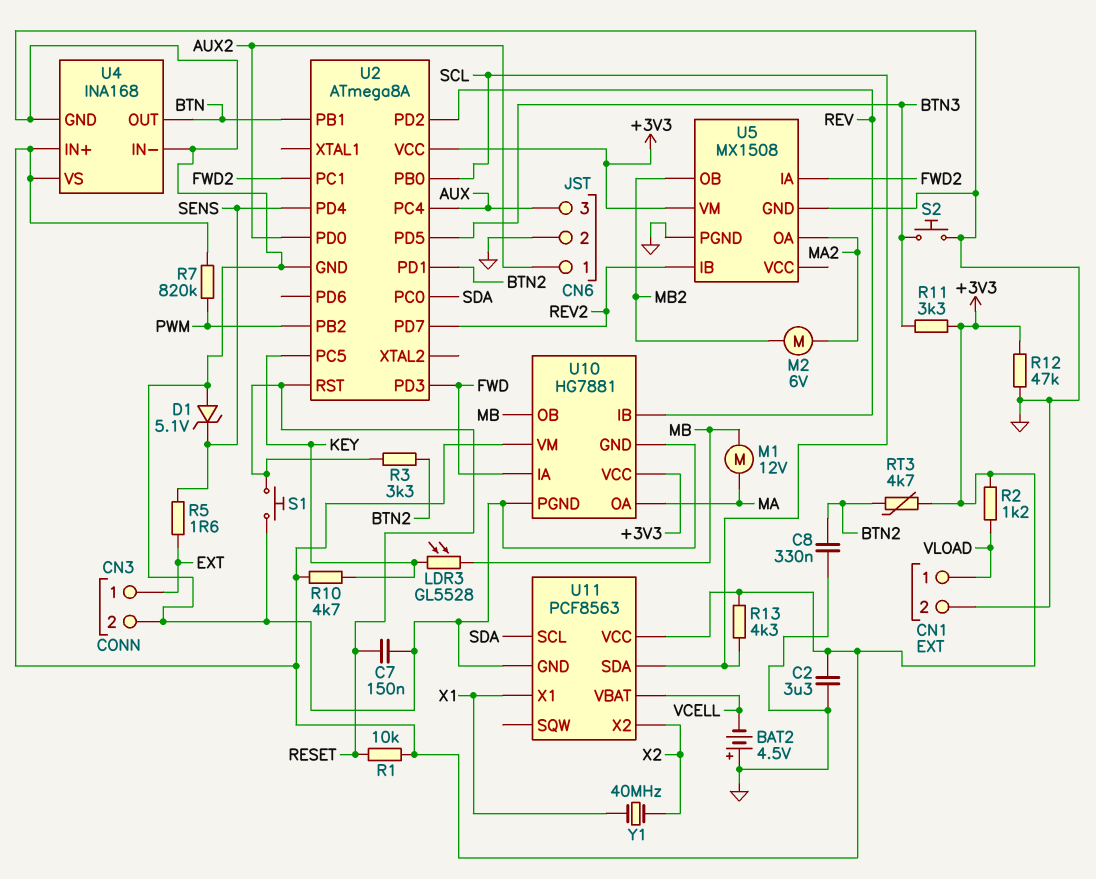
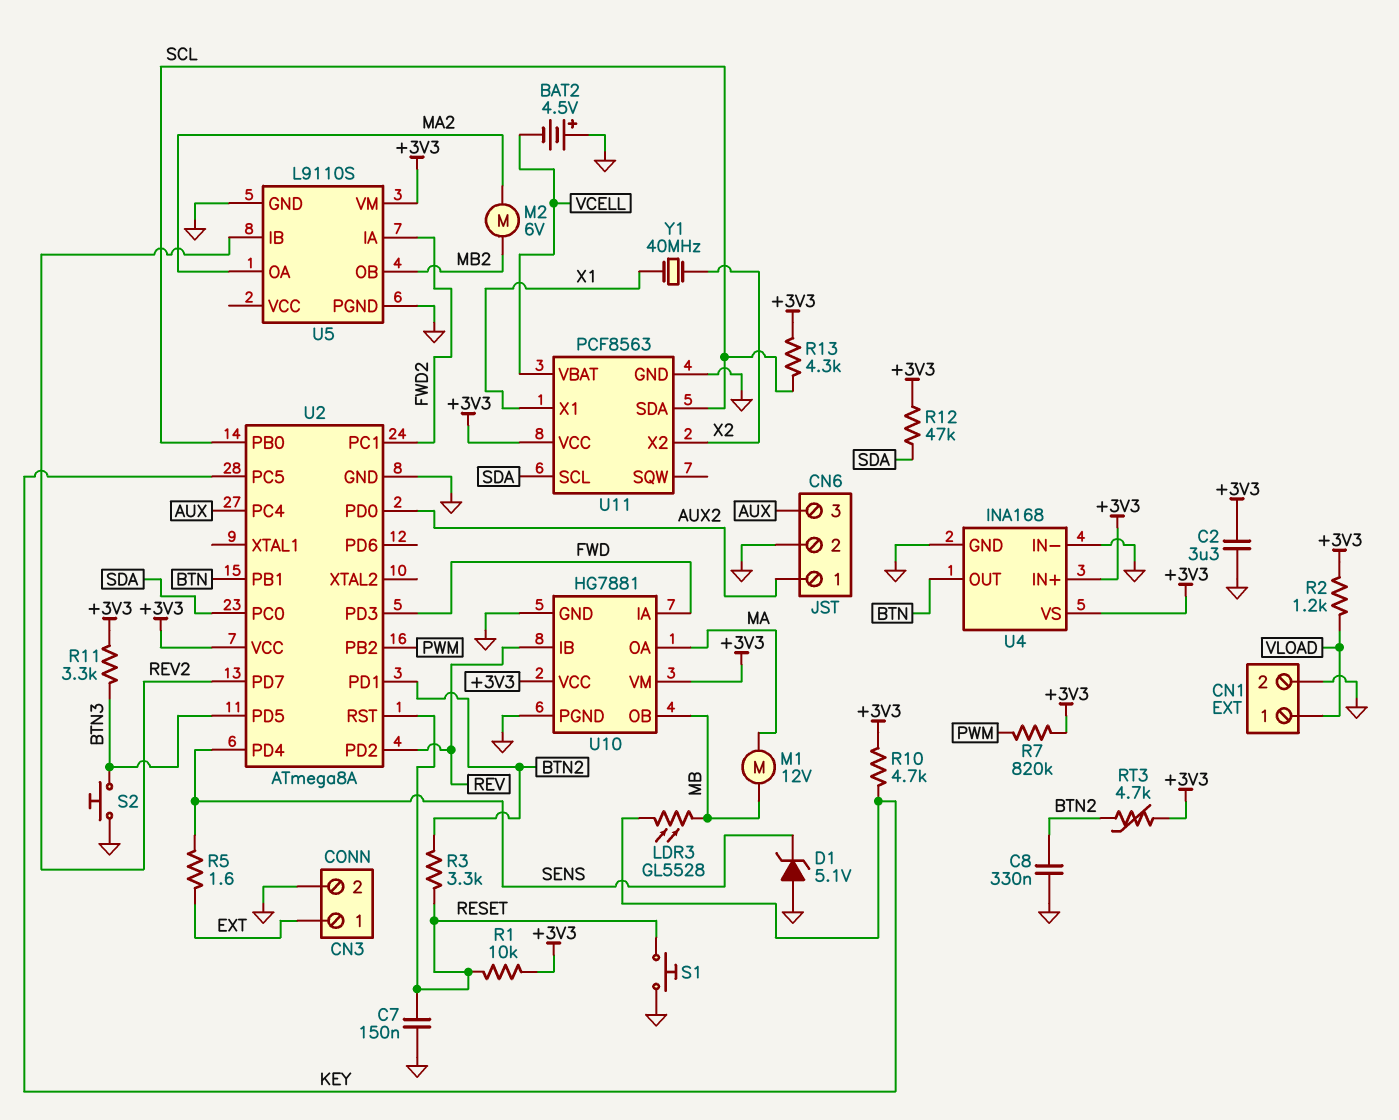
R12: 47k (+3V3, GND) -> 47k (+3V3, SDA)
U5: MX1508 -> L9110S

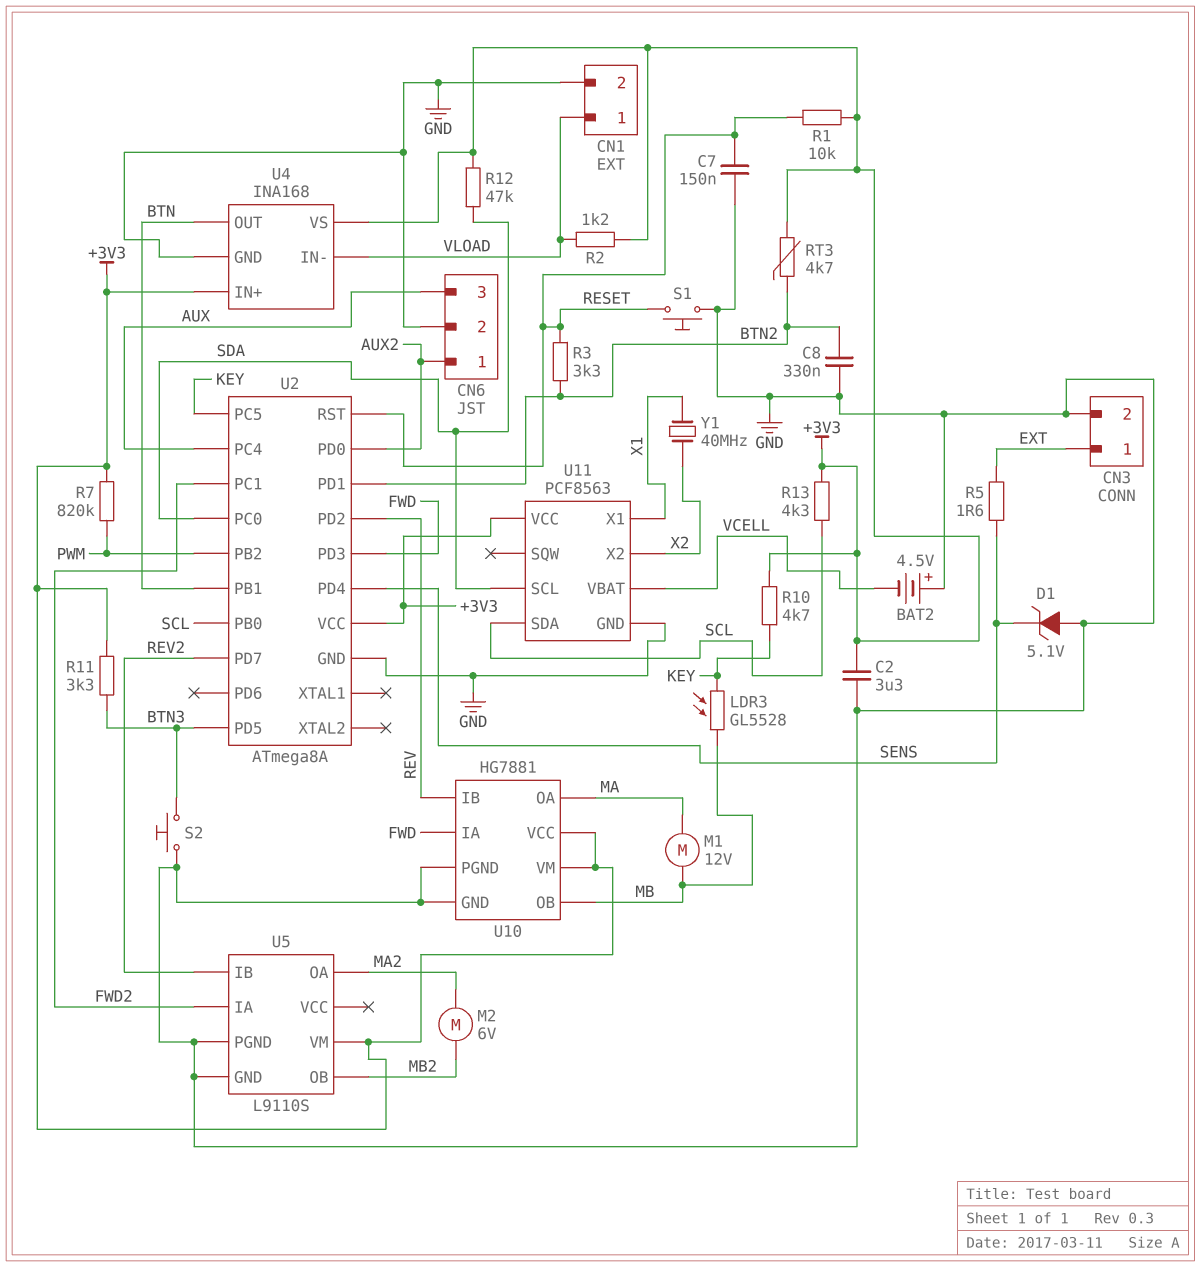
U4 pin IN-: GND -> VLOAD

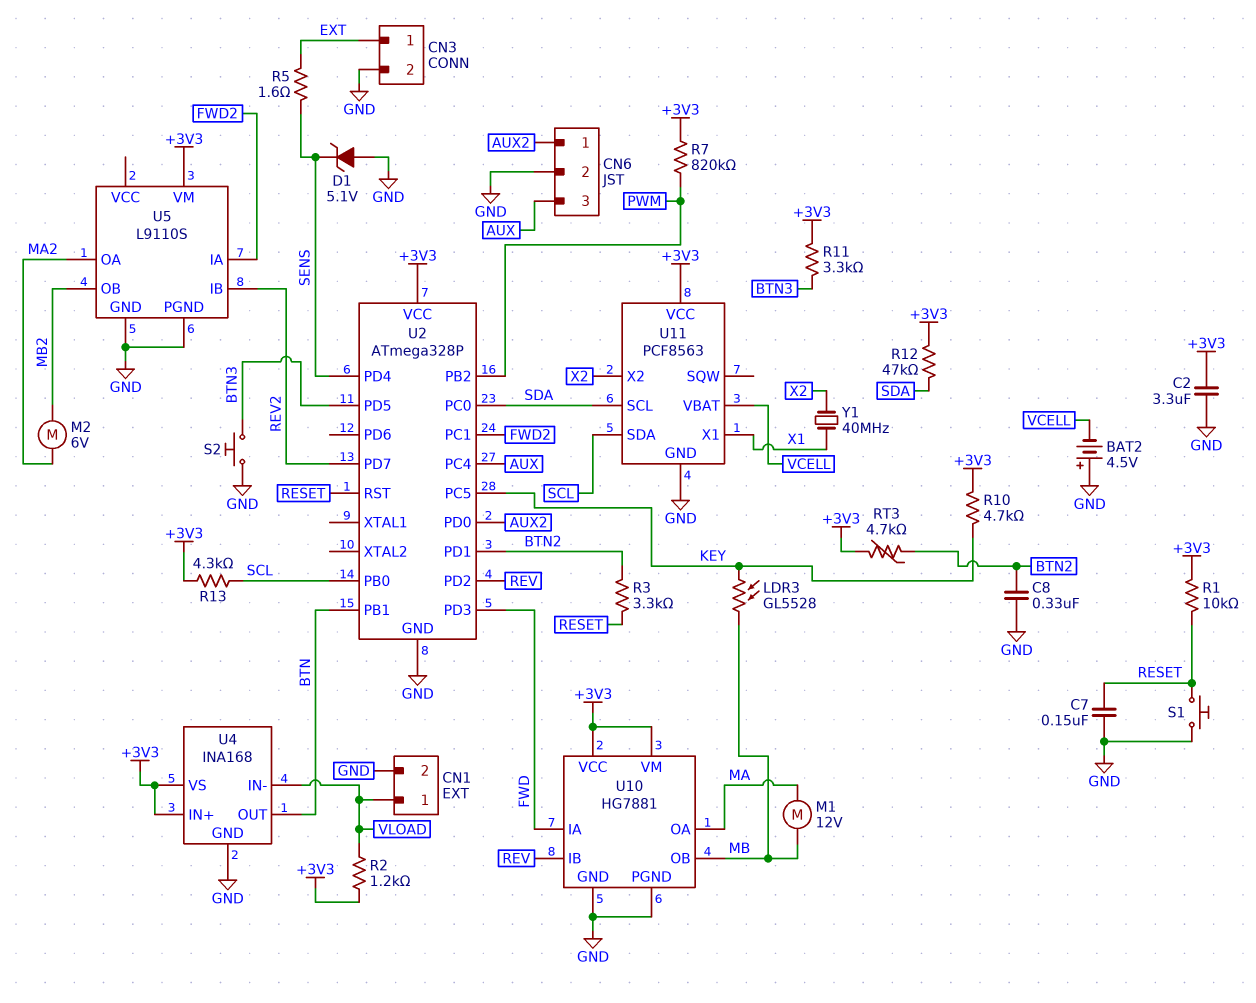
U2: ATmega8A -> ATmega328P

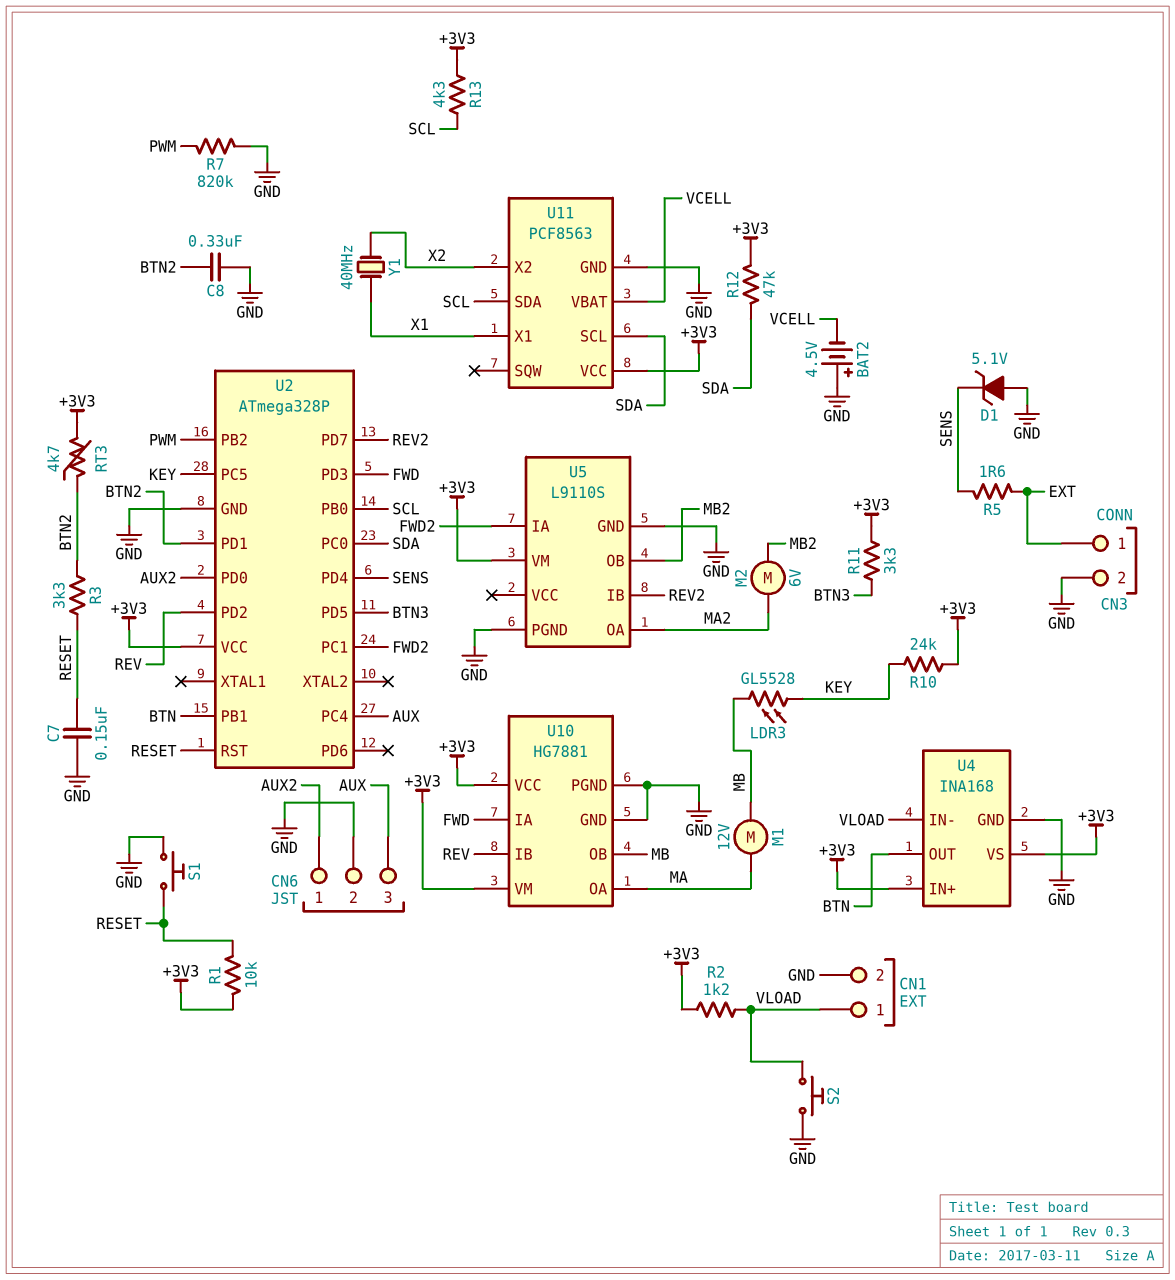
C2: 3.3uF (+3V3, GND) -> none
R7: 820k (+3V3, PWM) -> 820k (GND, PWM)
R10: 4.7k (+3V3, KEY) -> 24k (+3V3, KEY)
S2: button (BTN3, GND) -> button (GND, VLOAD)

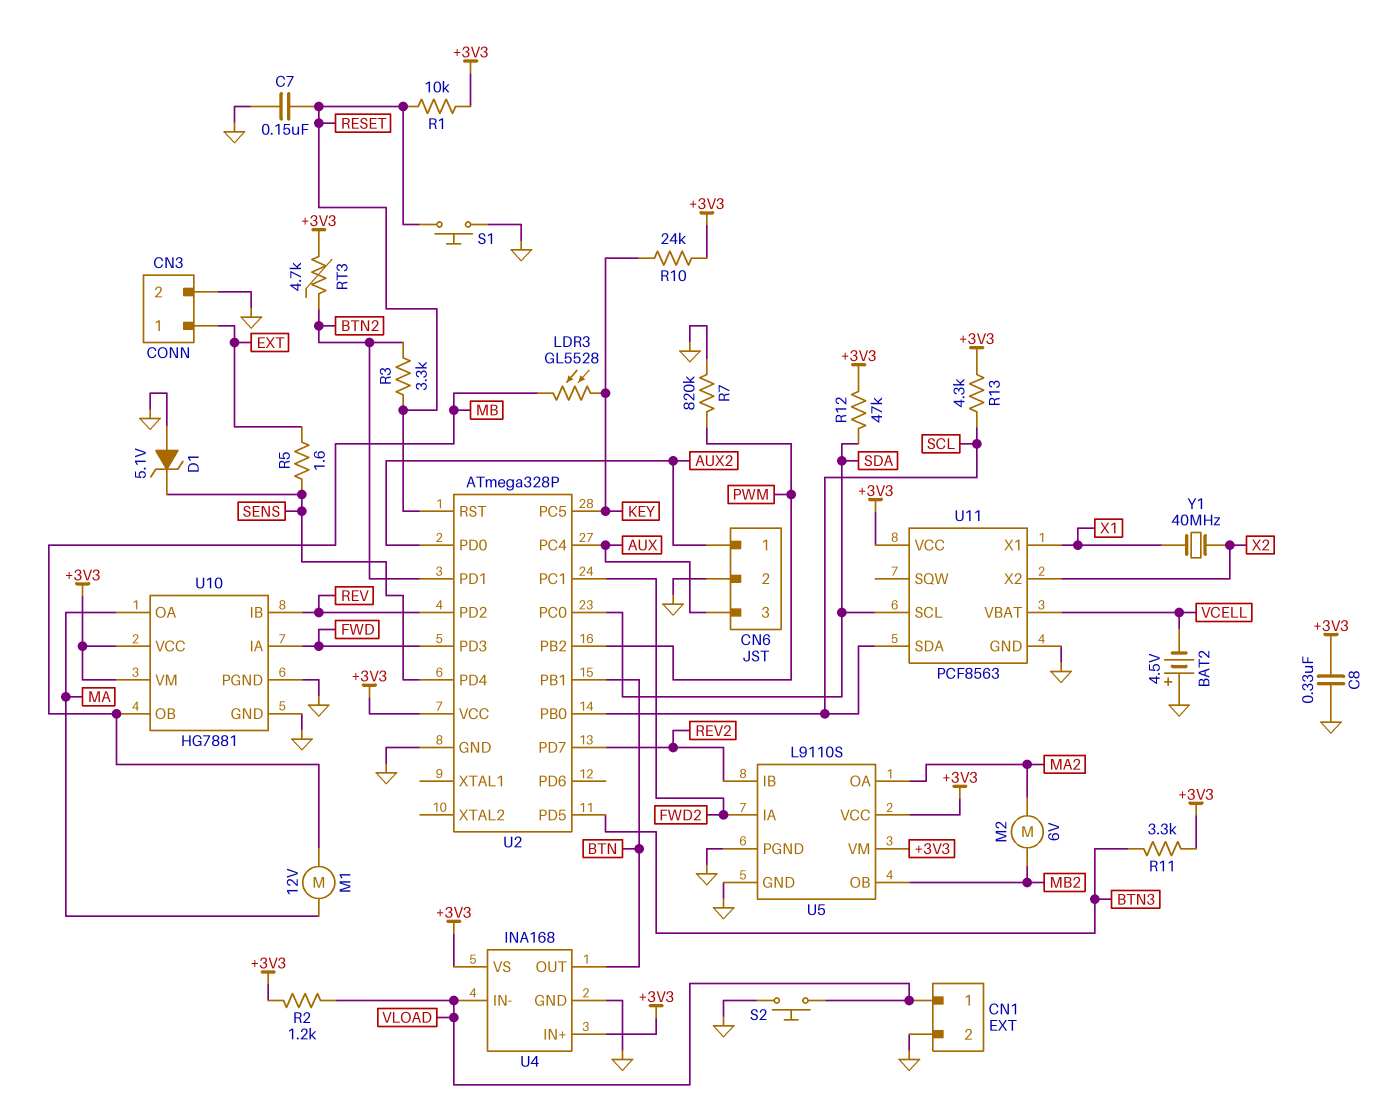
C8: 330nF (BTN2, GND) -> 330nF (+3V3, GND)
U5 pin VCC: none -> +3V3

